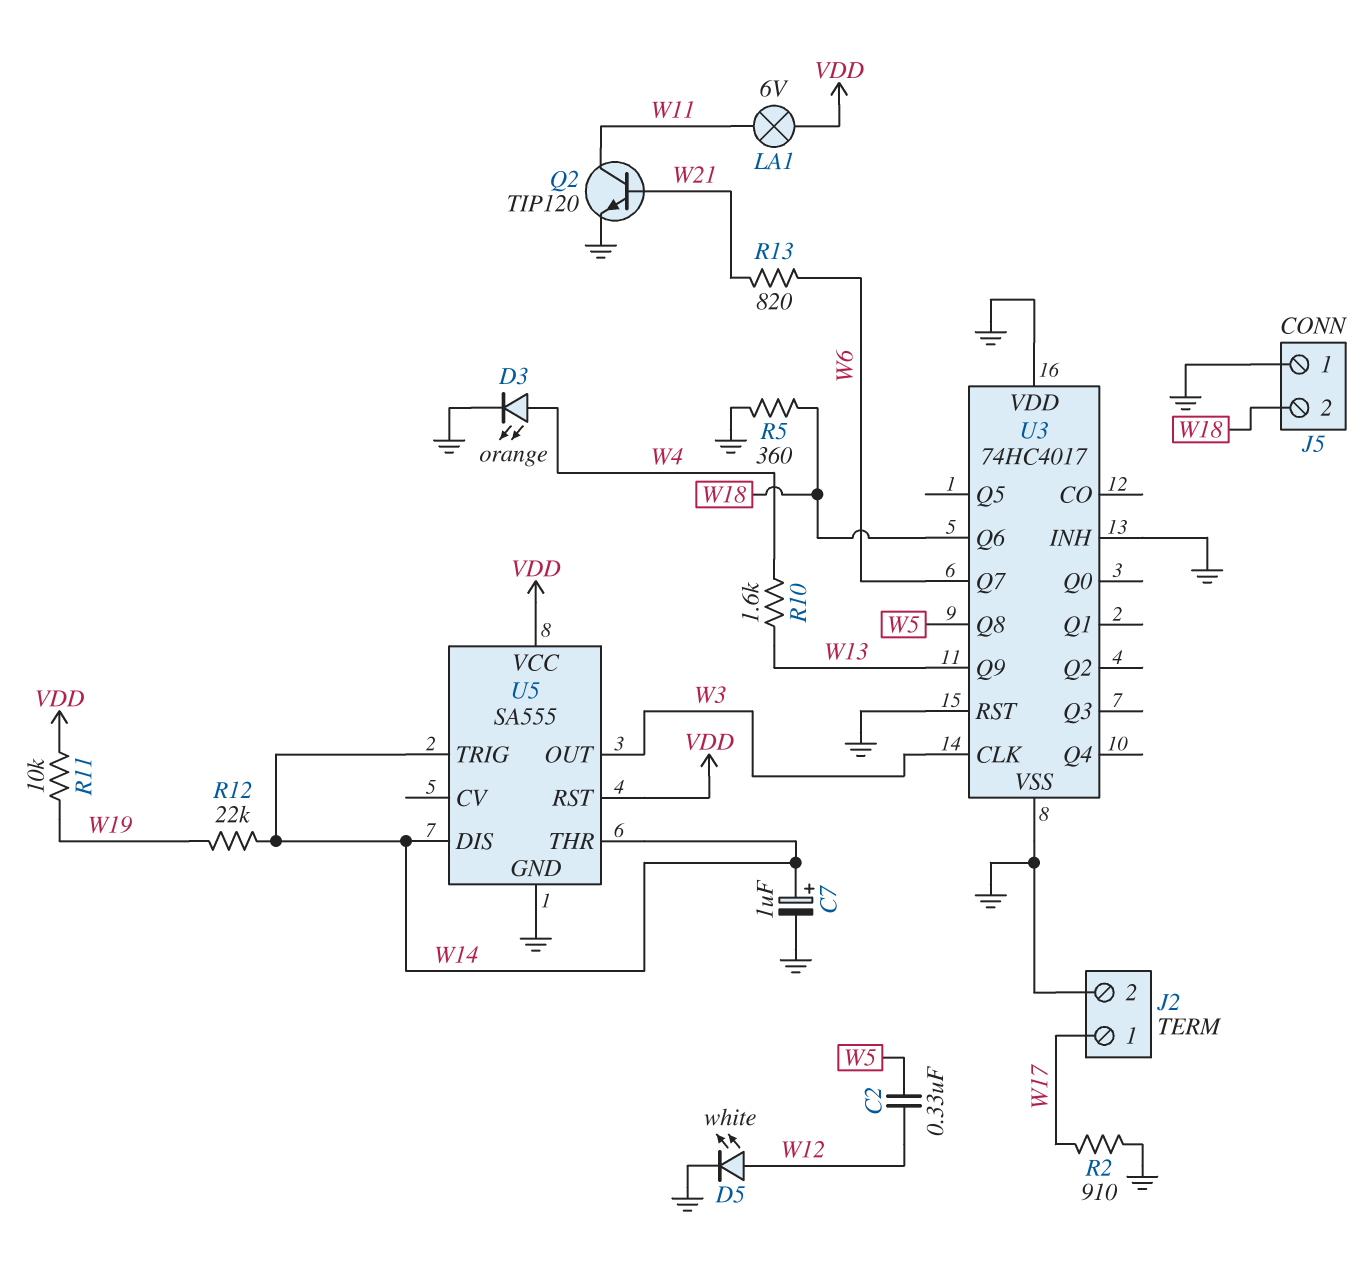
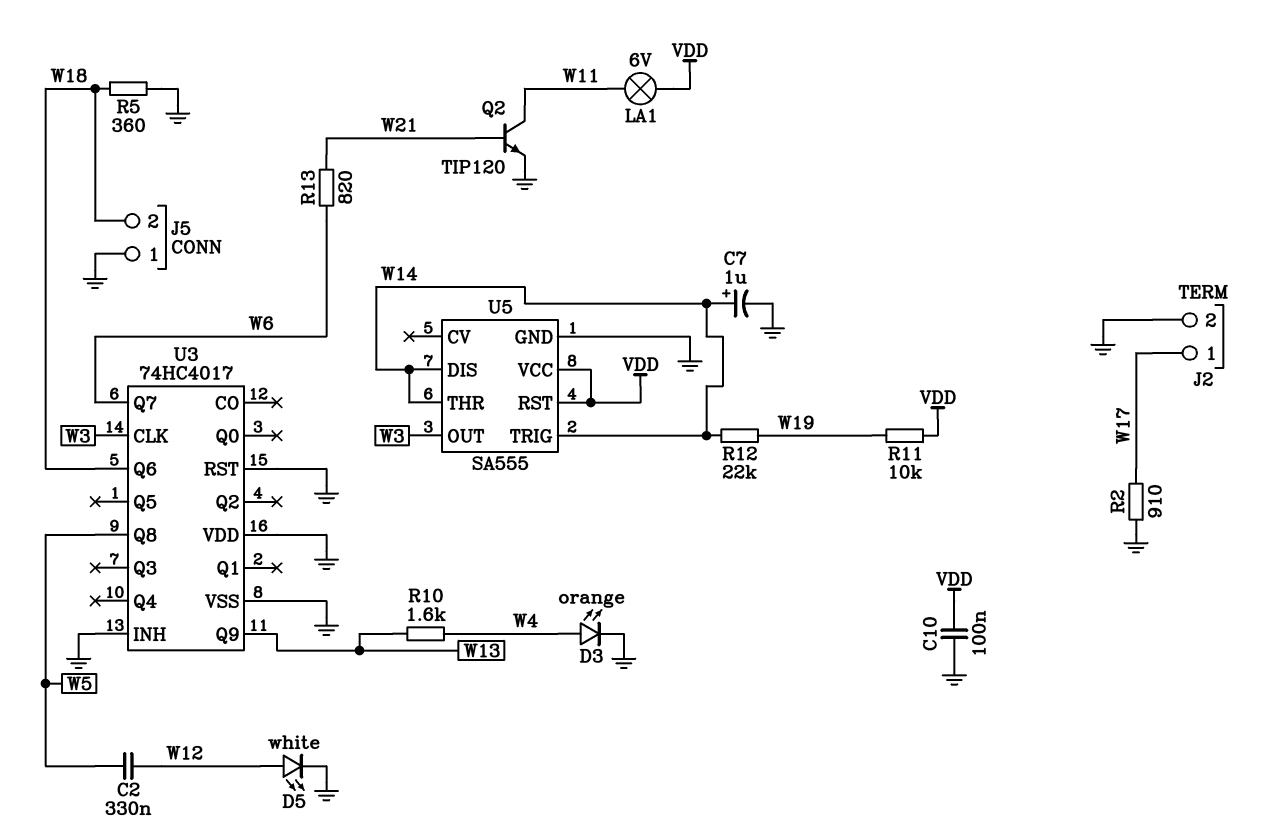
C10: none -> 100nF (GND, VDD)

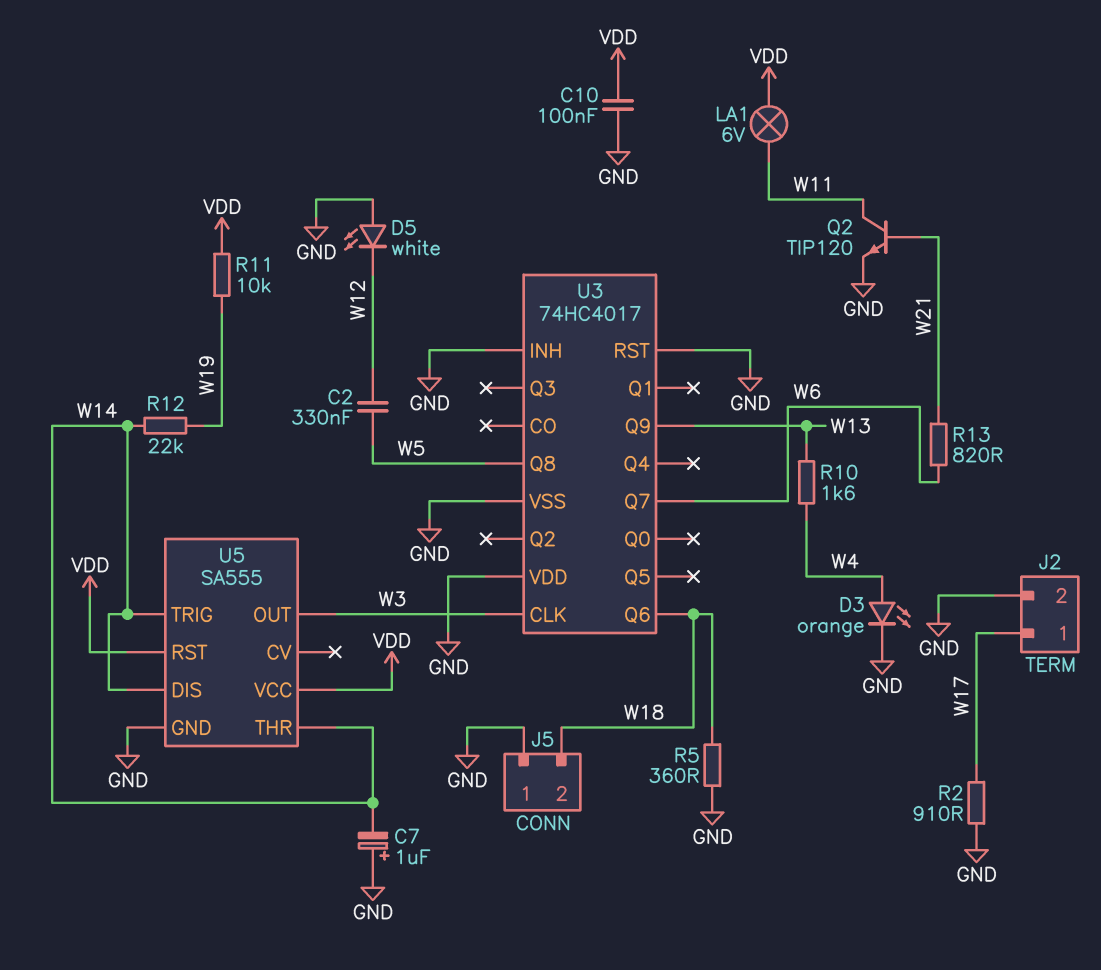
C7: 1uF (plus W14, minus GND) -> 1uF (plus GND, minus W14)
D5: LED white (A W12, K GND) -> LED white (A GND, K W12)

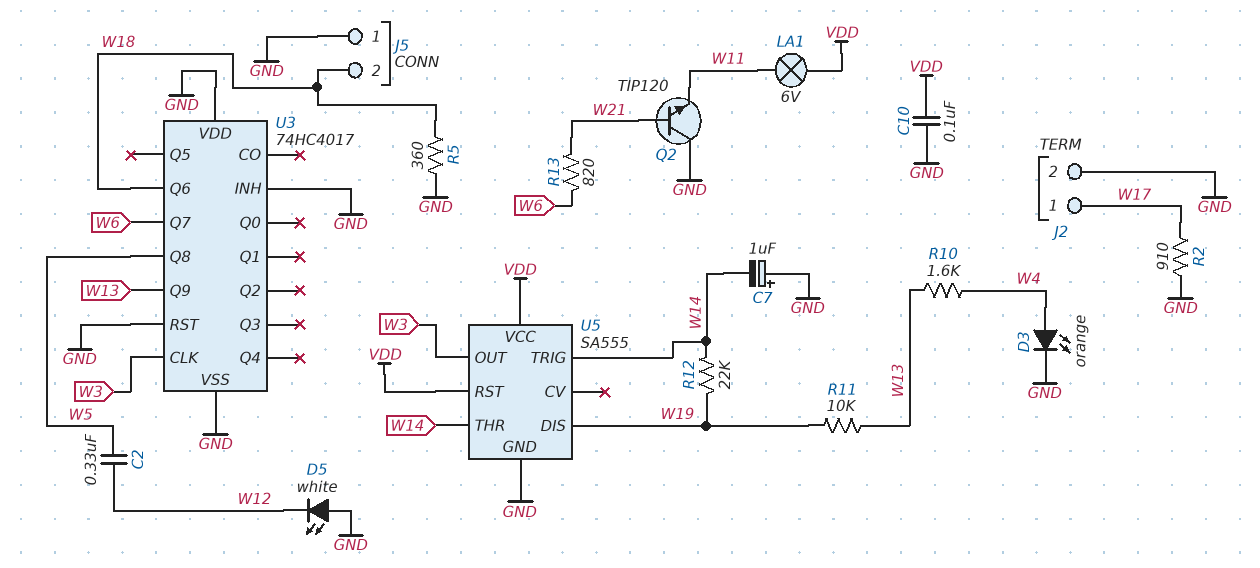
Q2: NPN TIP120 (B W21, C W11, E GND) -> NPN TIP120 (B W21, C GND, E W11)
R11: 10k (VDD, W19) -> 10k (W13, W19)
U5 pin DIS: W14 -> W19

